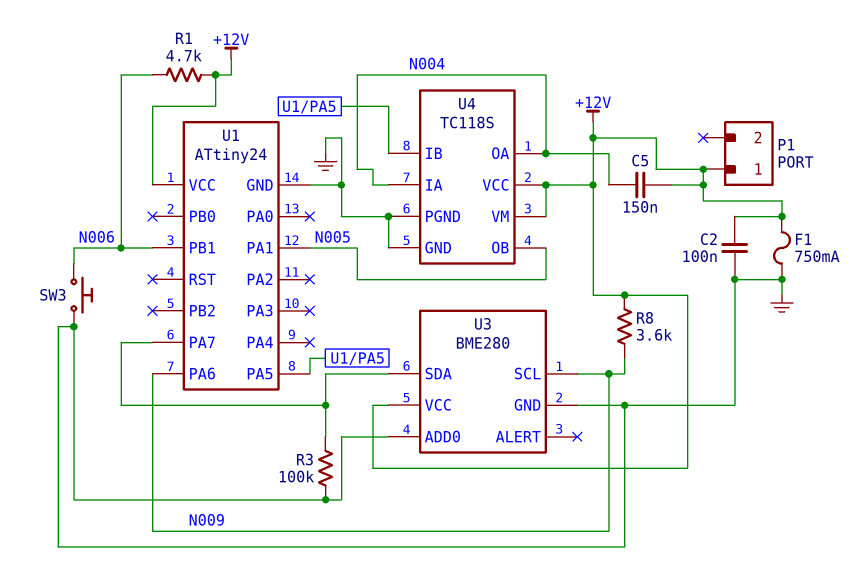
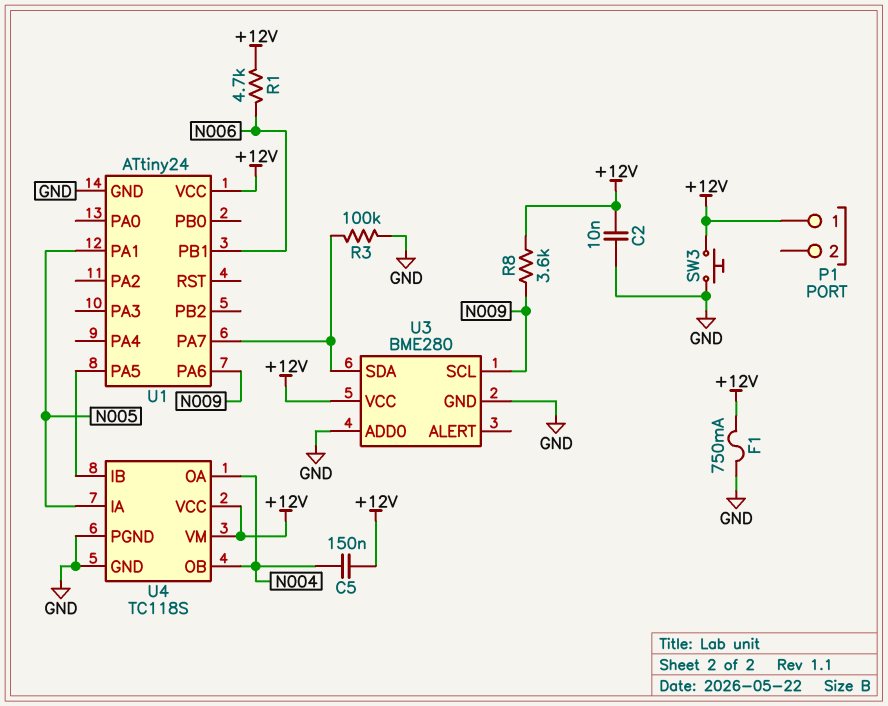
C2: 100nF (+12V, GND) -> 10nF (+12V, GND)
SW3: button (GND, N006) -> button (+12V, GND)
U4 pin IA: N004 -> N005
U4 pin OB: N005 -> N004

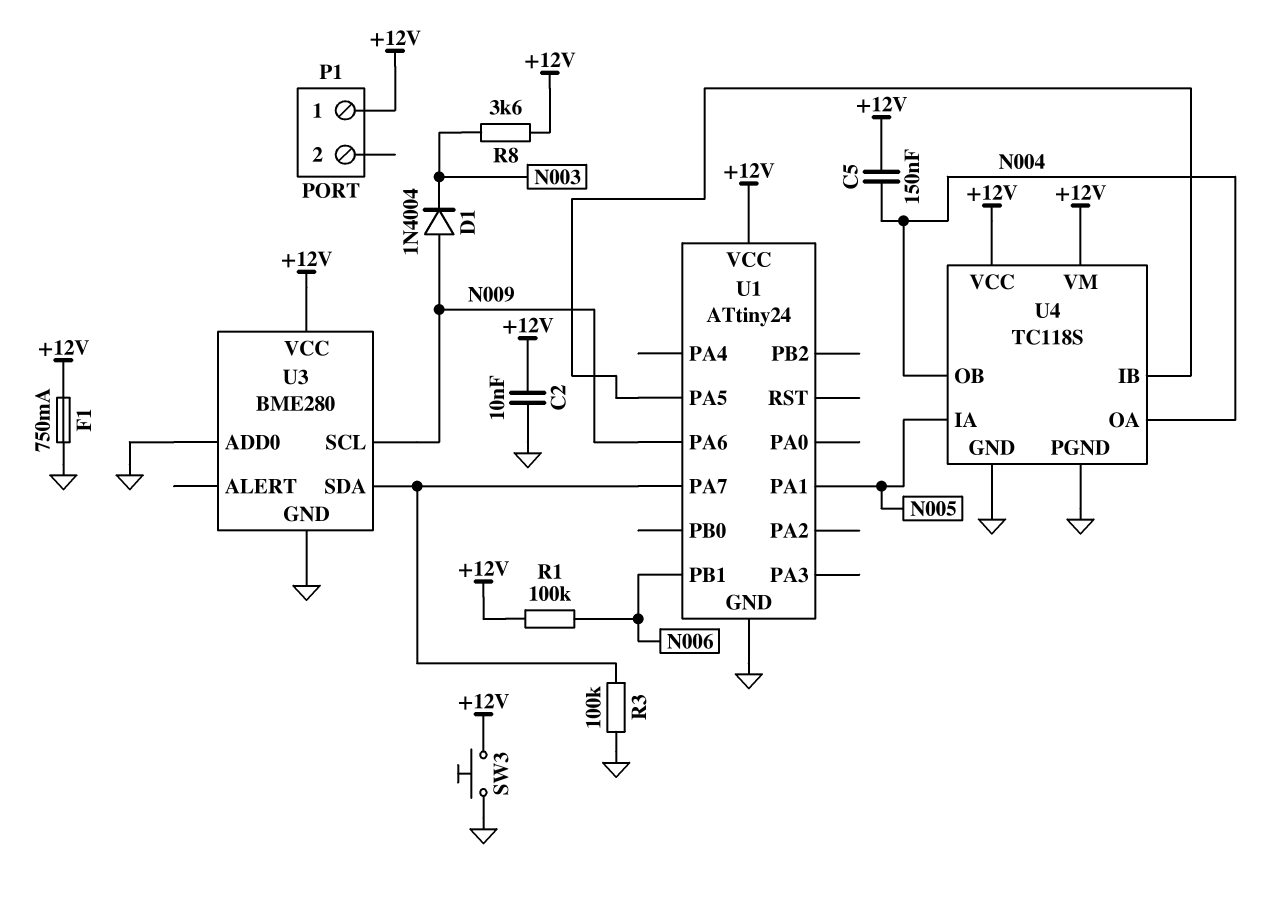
D1: none -> diode 1N4004 (A N009, K N003)
R1: 4.7k (+12V, N006) -> 100k (+12V, N006)
R8: 3.6k (+12V, N009) -> 3.6k (+12V, N003)

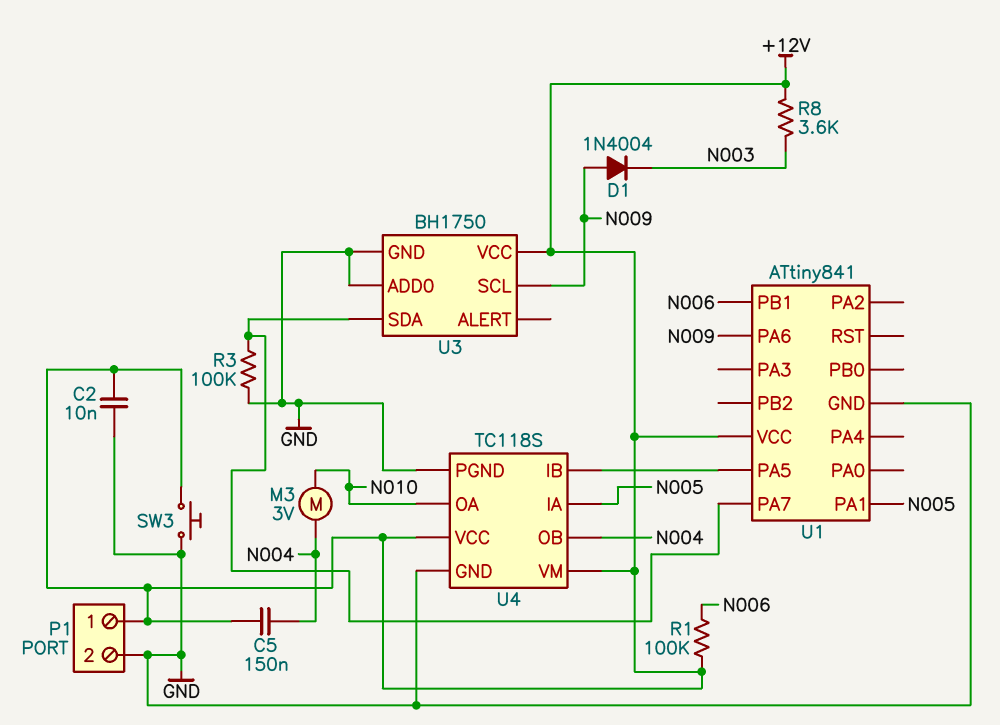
F1: 750mA (+12V, GND) -> none
M3: none -> motor 3V (N004, N010)
P1 pin 2: none -> GND
U1: ATtiny24 -> ATtiny841
U3: BME280 -> BH1750
U4 pin OA: N004 -> N010

